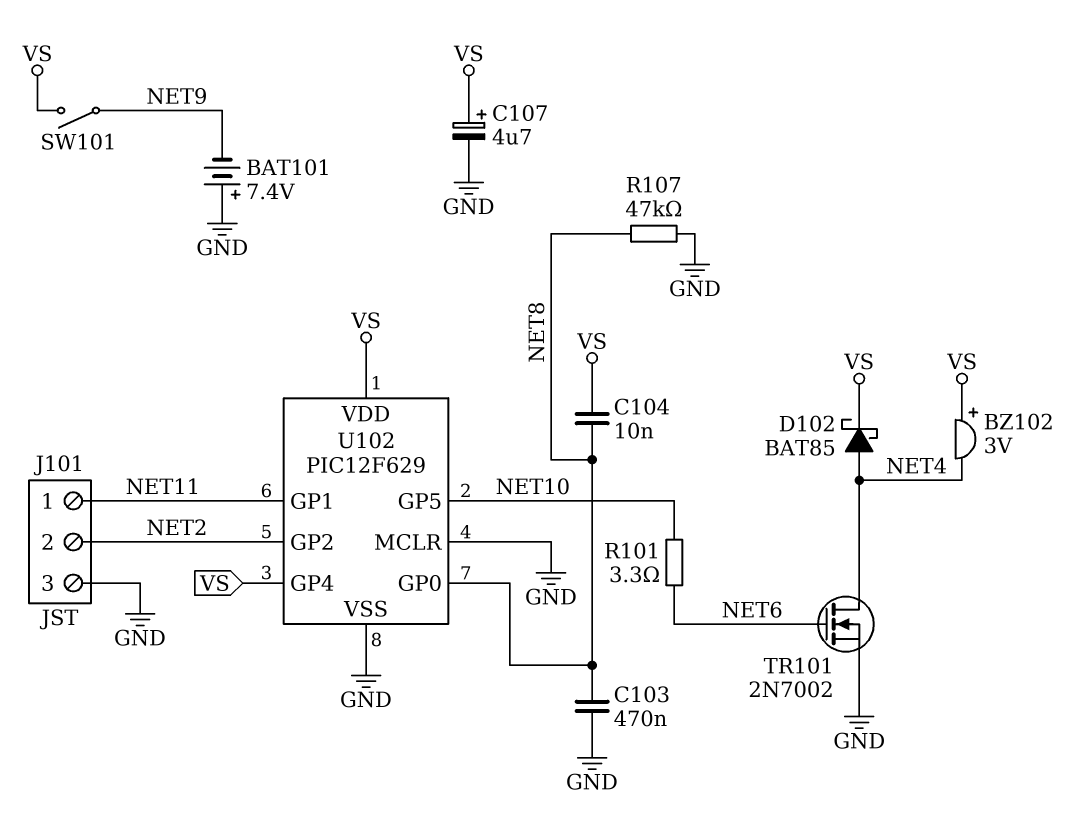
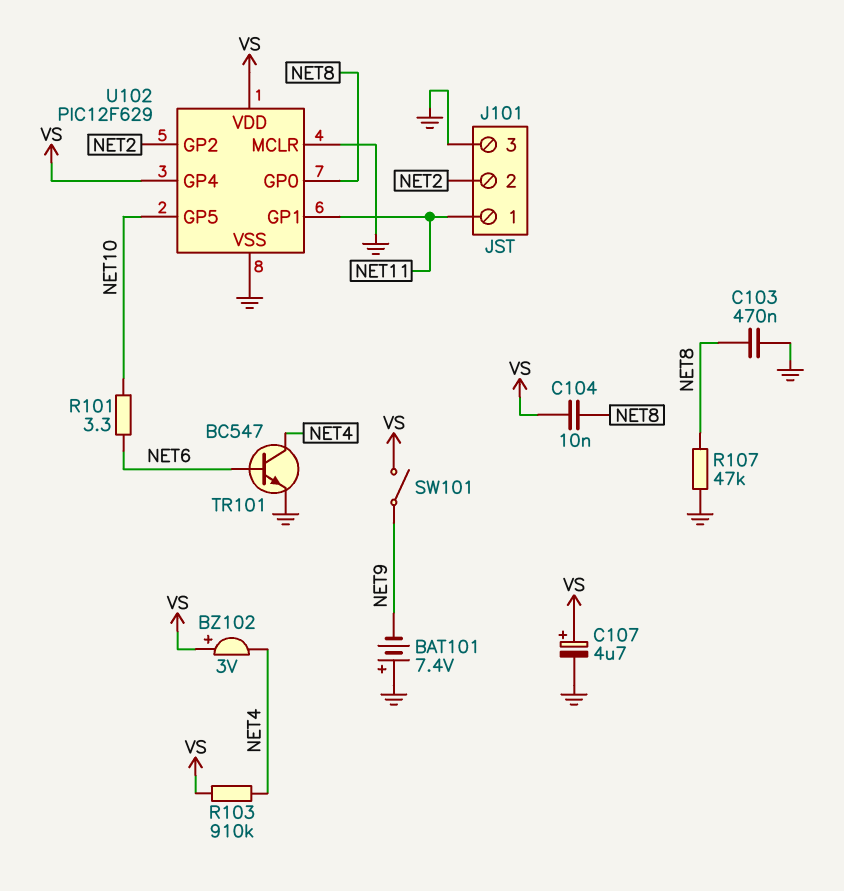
D102: schottky BAT85 (A NET4, K VS) -> none
R103: none -> 910k (NET4, VS)
TR101: NMOS 2N7002 (G NET6, D NET4, S GND) -> NPN BC547 (B NET6, C NET4, E GND)

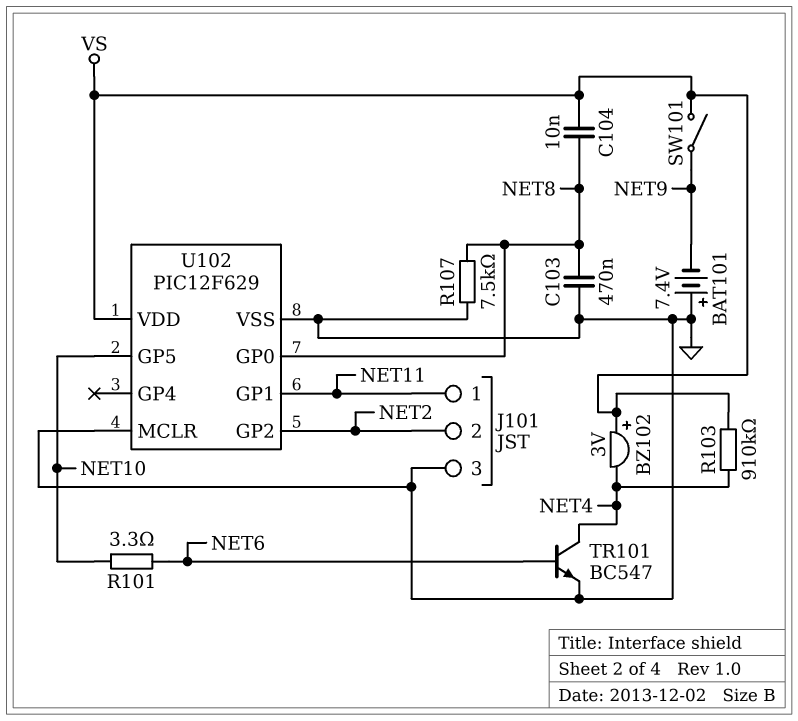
C107: 4.7uF (plus VS, minus GND) -> none
R107: 47k (GND, NET8) -> 7.5k (GND, NET8)
U102 pin GP4: VS -> none

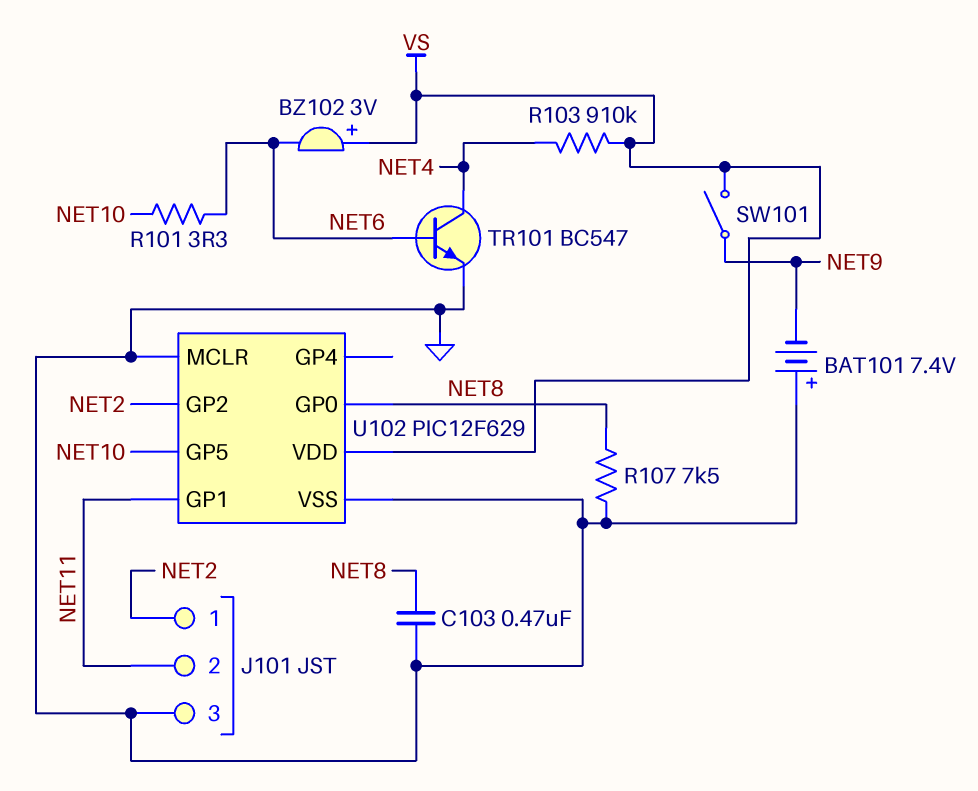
BZ102: buzzer 3V (plus VS, minus NET4) -> buzzer 3V (plus VS, minus NET6)
C104: 10nF (NET8, VS) -> none
J101 pin 1: NET11 -> NET2
J101 pin 2: NET2 -> NET11

